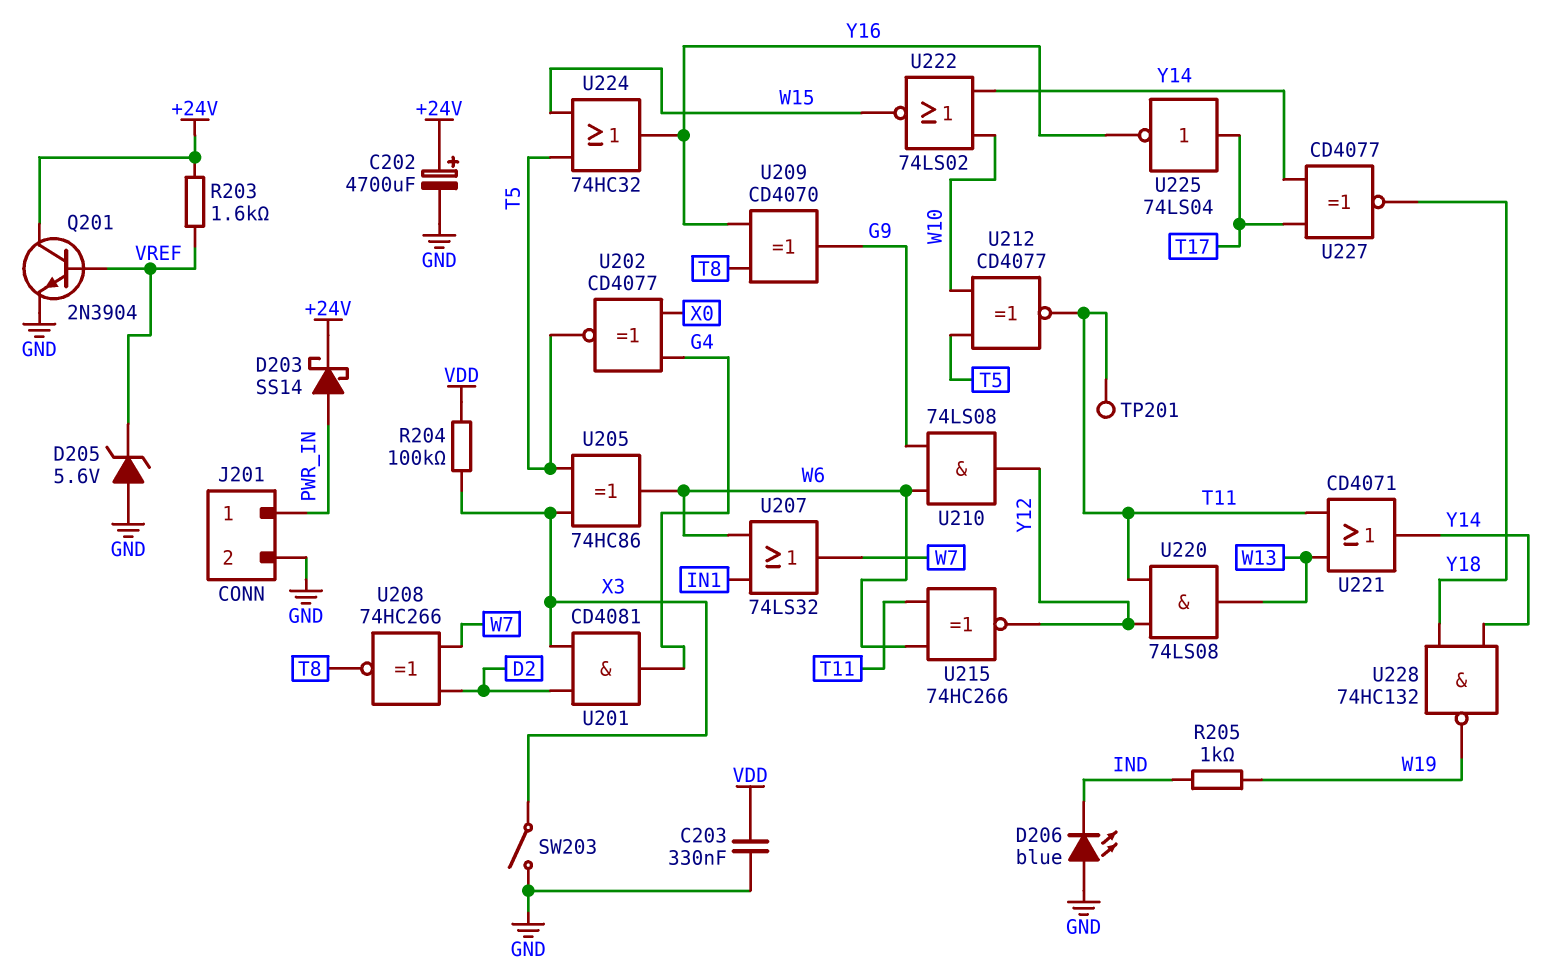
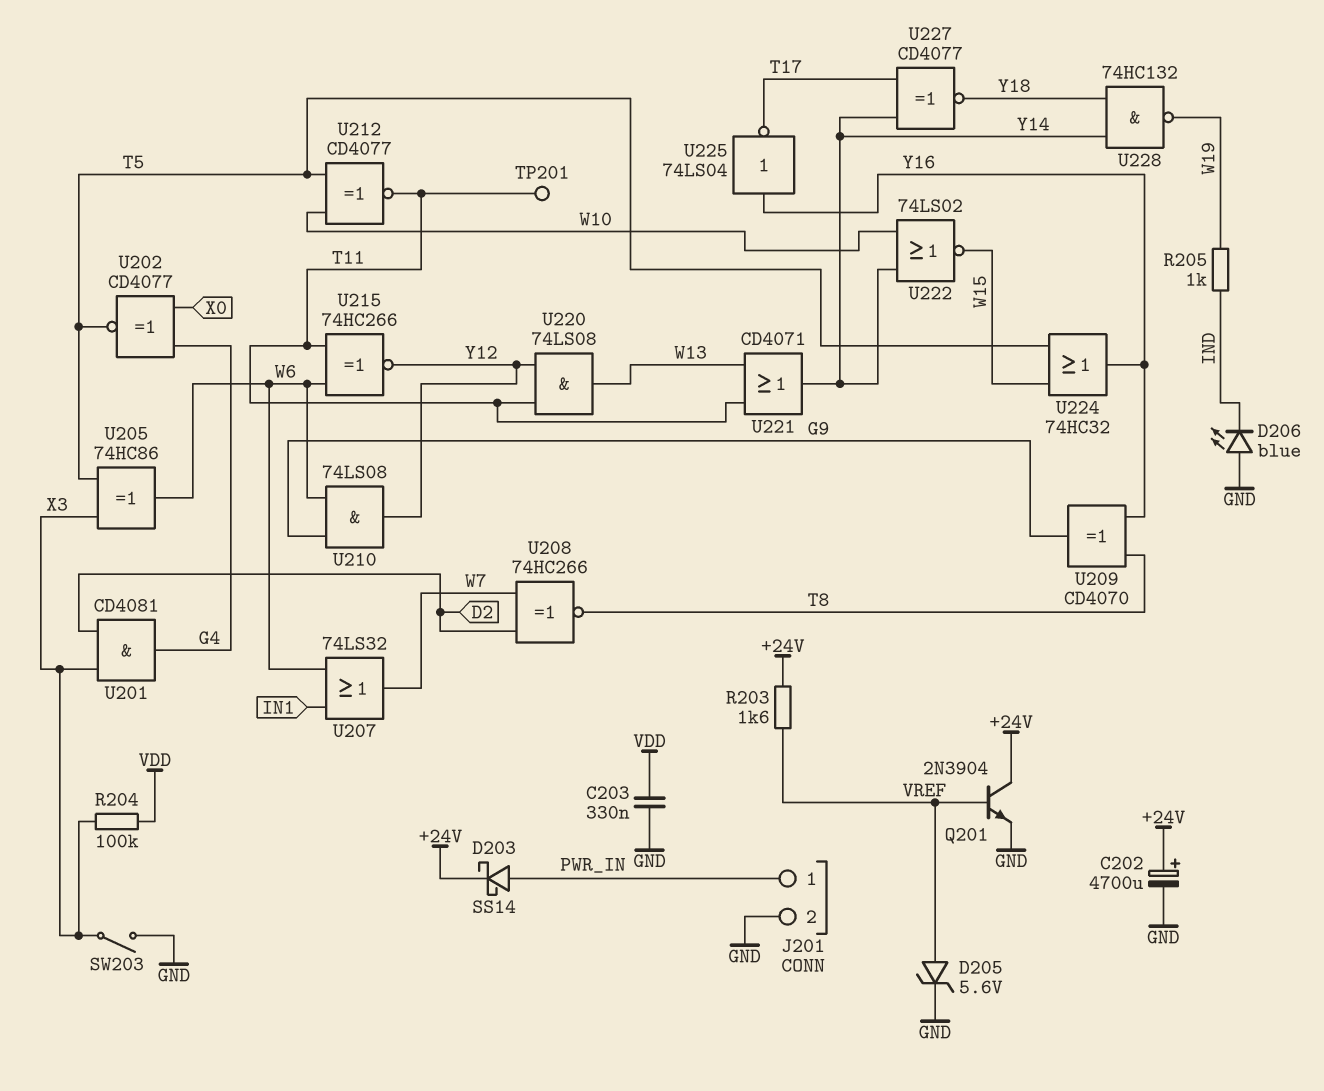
D205: zener 5.6V (A GND, K VREF) -> zener 5.6V (A VREF, K GND)
U225: NOT 74LS04 (in T17, out Y16) -> NOT 74LS04 (in Y16, out T17)

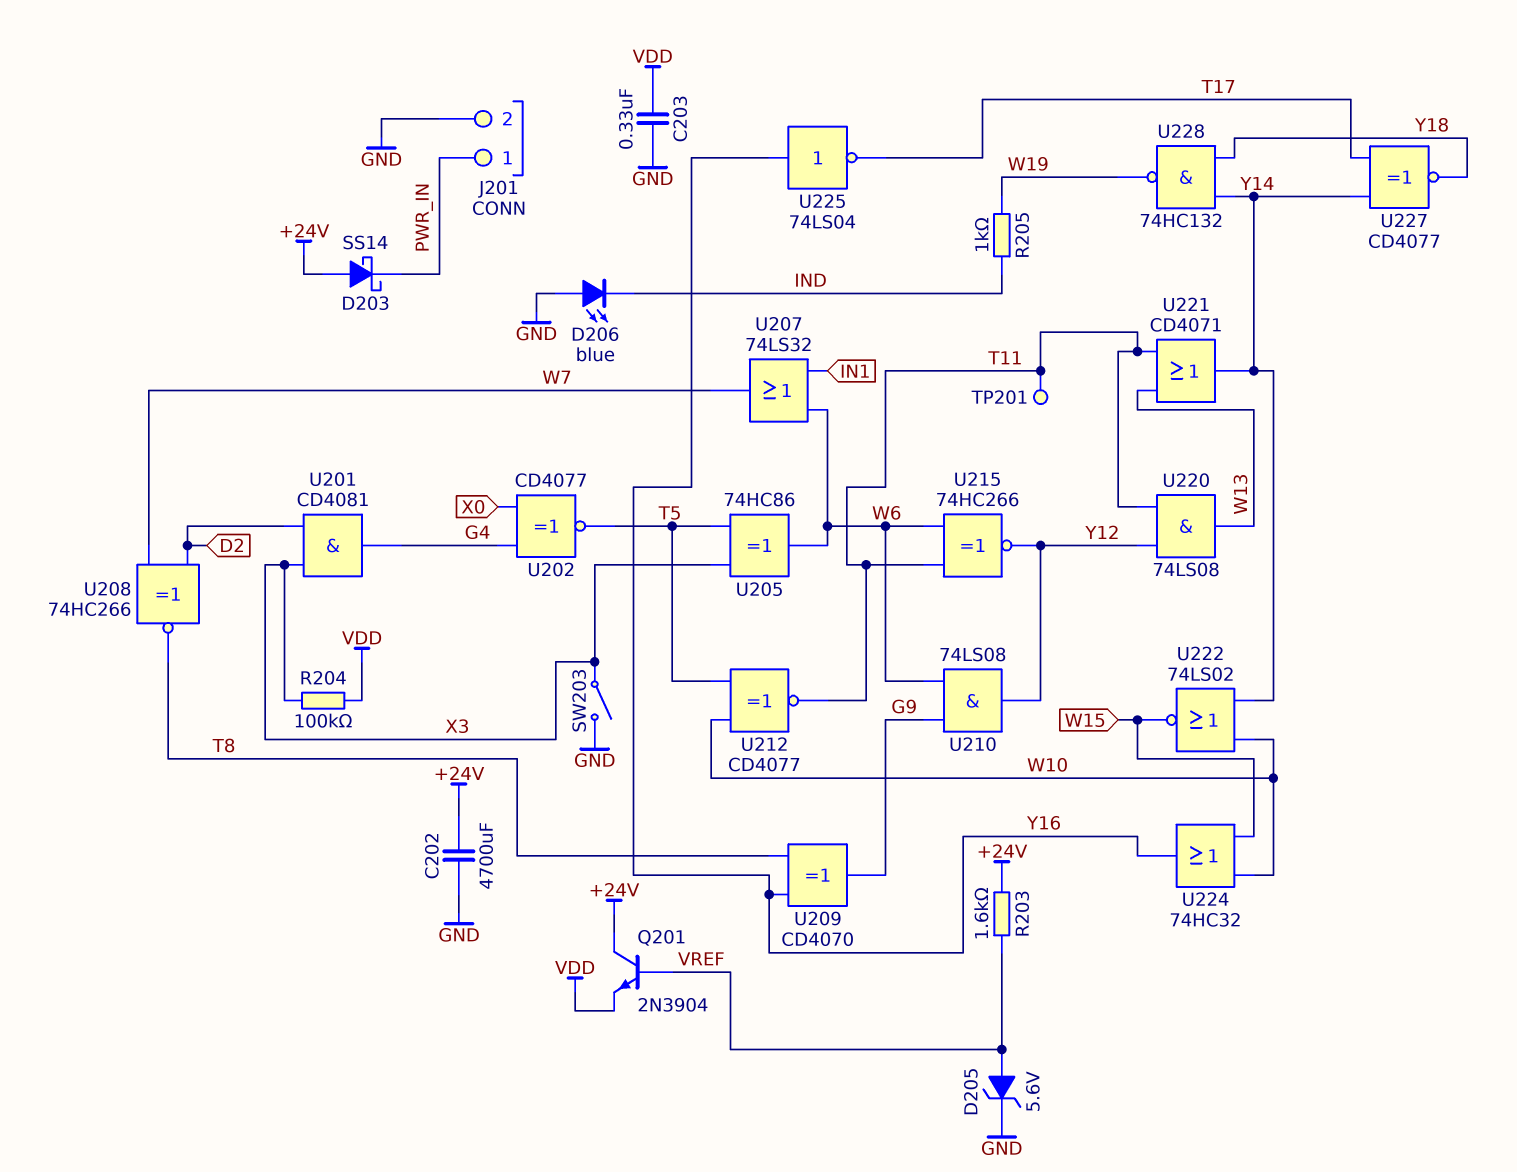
C202: 4700uF (plus +24V, minus GND) -> 4700uF (+24V, GND)
D203: schottky SS14 (A PWR_IN, K +24V) -> schottky SS14 (A +24V, K PWR_IN)
Q201: NPN 2N3904 (B VREF, C +24V, E GND) -> NPN 2N3904 (B VREF, C +24V, E VDD)
U224: OR 74HC32 (in T5, in W15, out Y16) -> OR 74HC32 (in W10, in W15, out Y16)

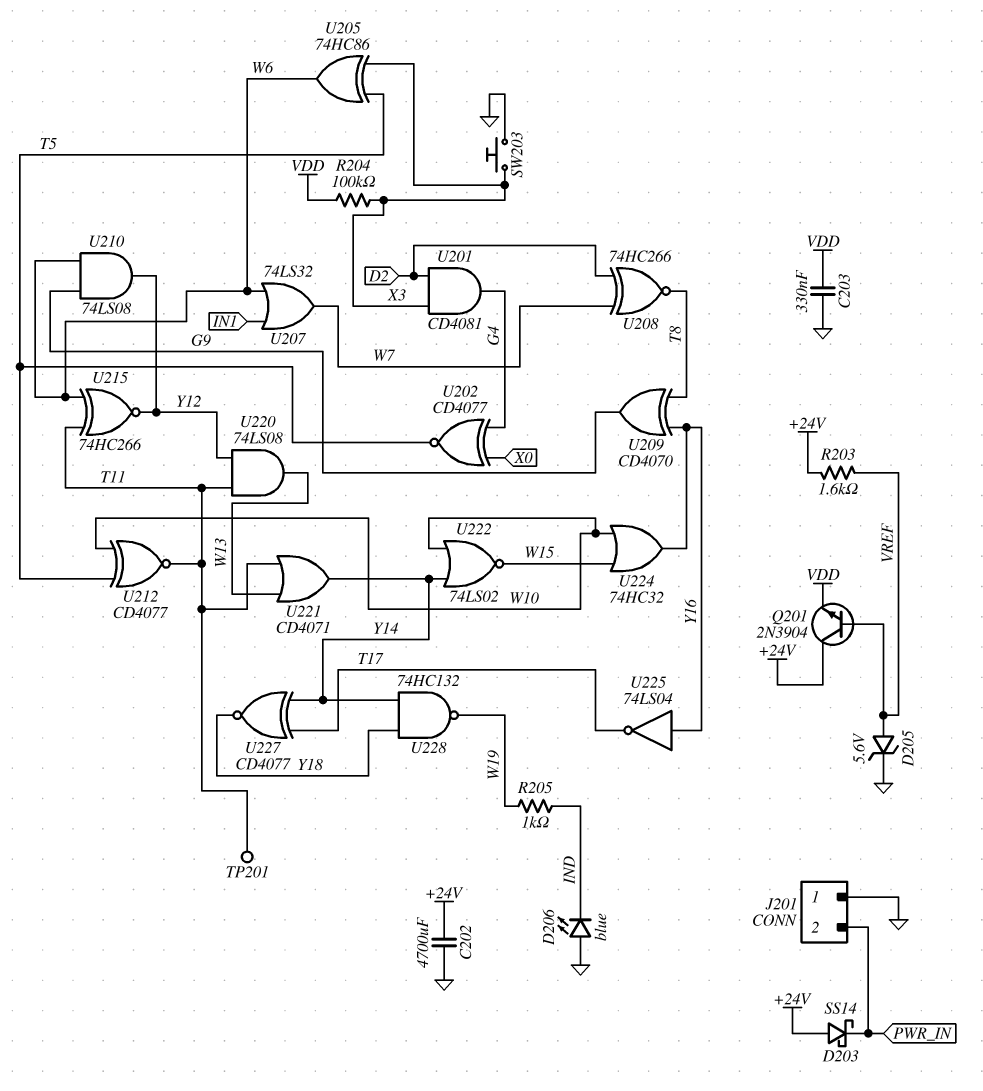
J201 pin 1: PWR_IN -> GND
J201 pin 2: GND -> PWR_IN
SW203: switch (GND, X3) -> button (GND, X3)

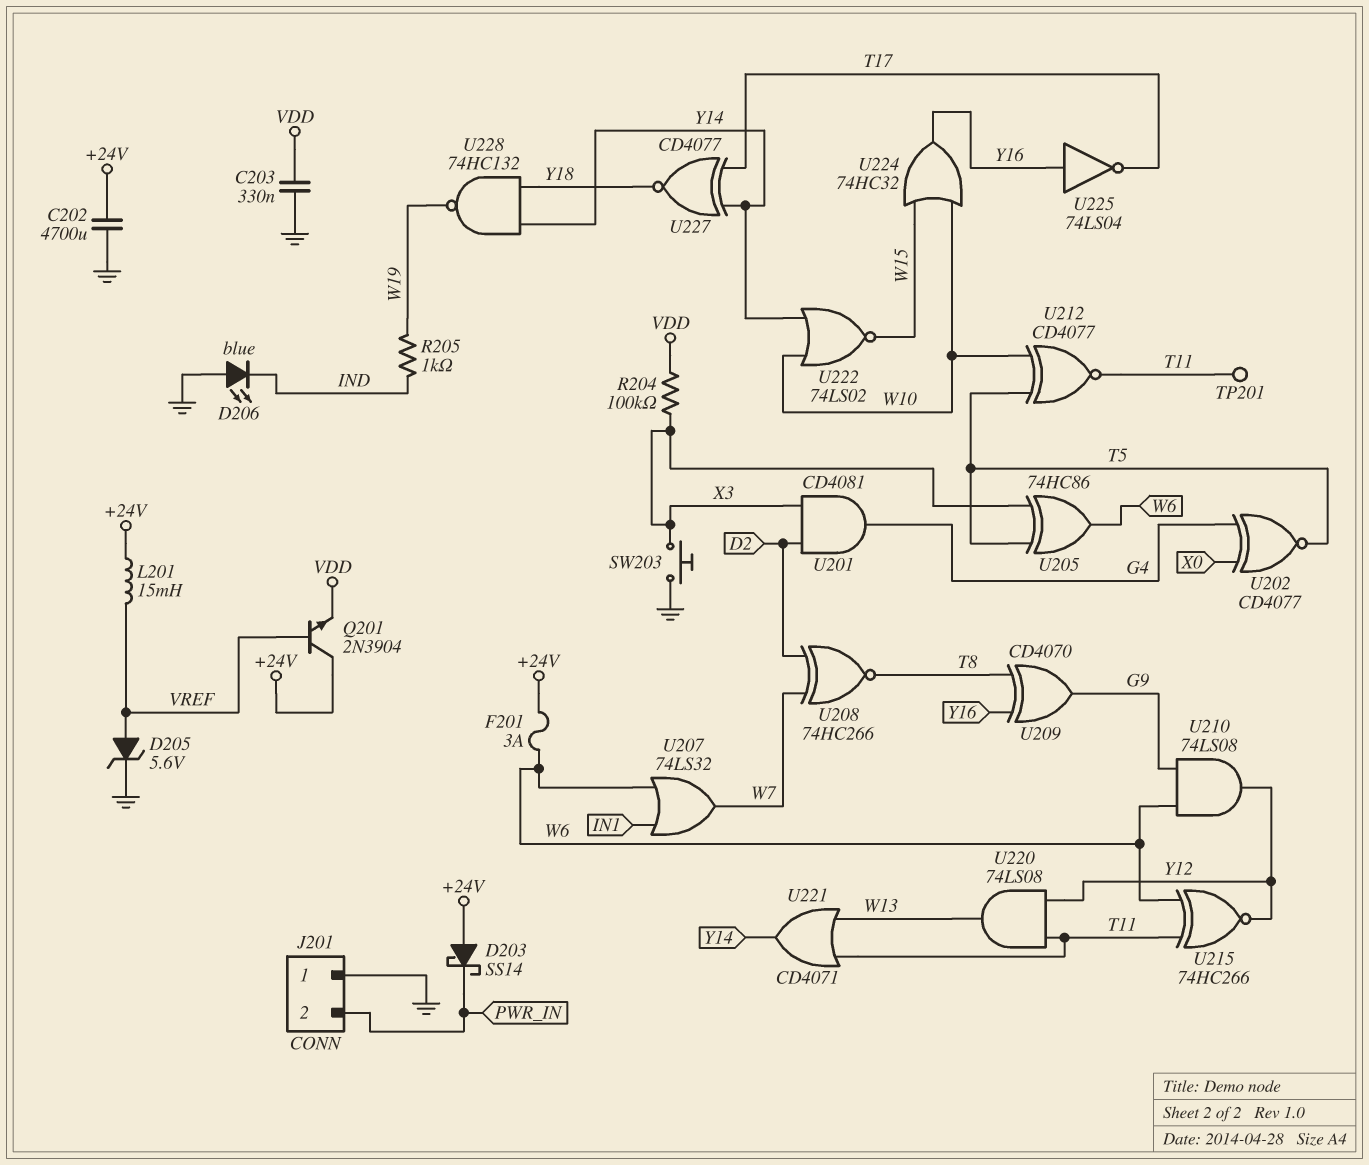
F201: none -> 3A (+24V, W6)
L201: none -> 15mH (+24V, VREF)
R203: 1.6k (+24V, VREF) -> none

